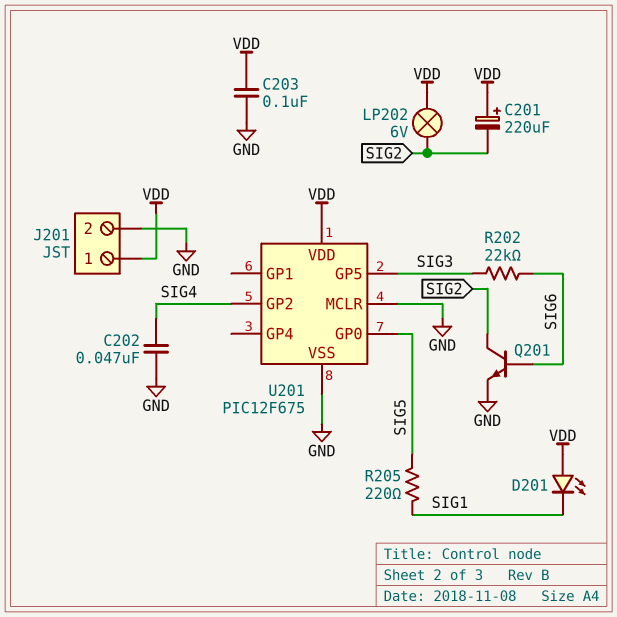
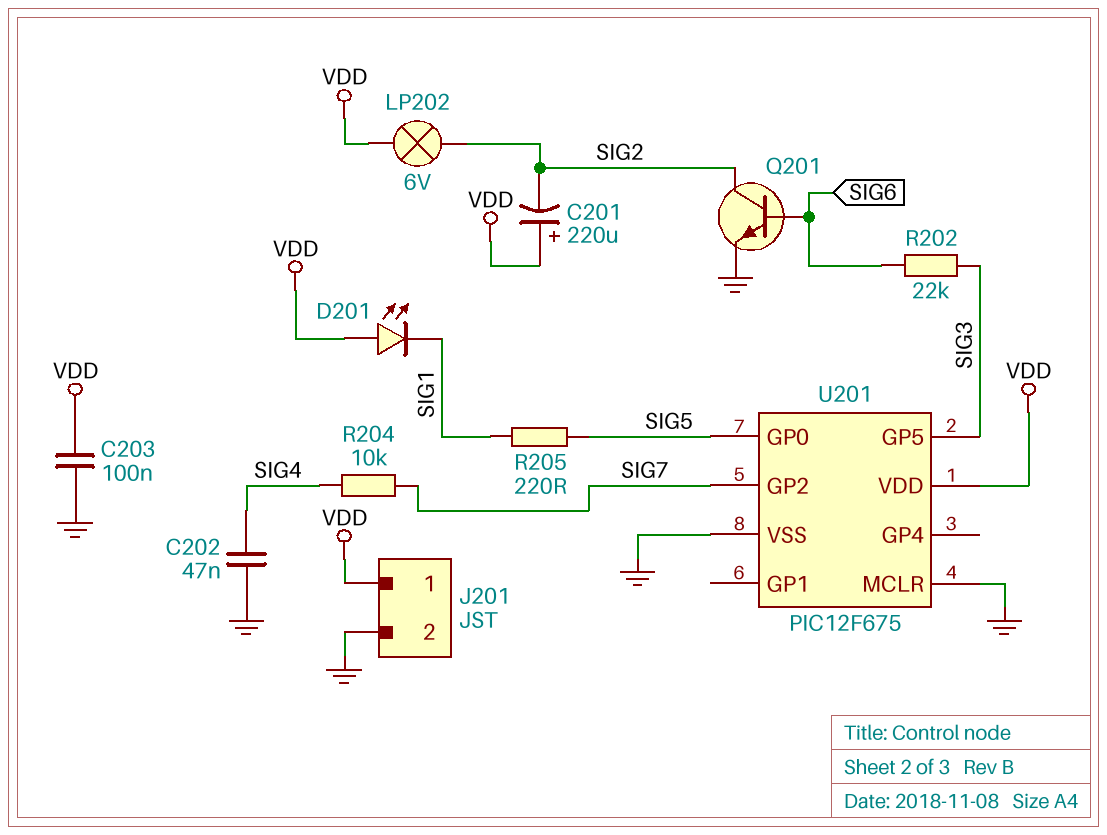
R204: none -> 10k (SIG4, SIG7)
U201 pin GP2: SIG4 -> SIG7

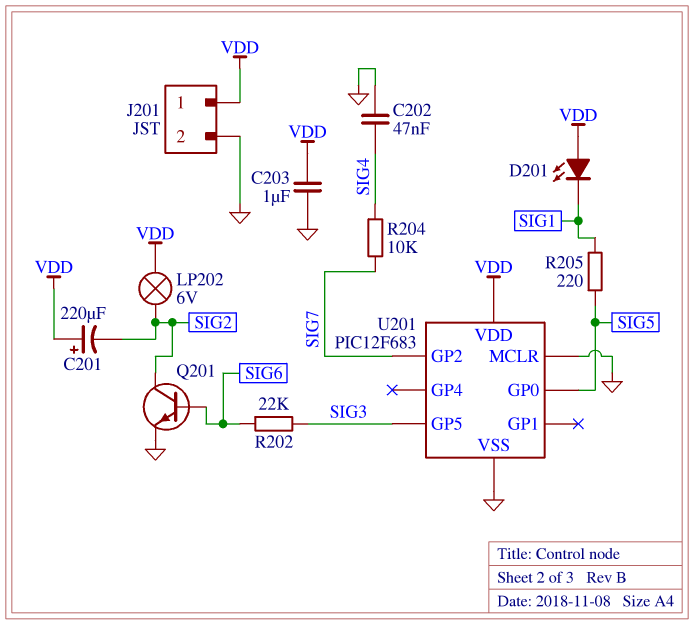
C203: 100nF (GND, VDD) -> 1uF (GND, VDD)
U201: PIC12F675 -> PIC12F683

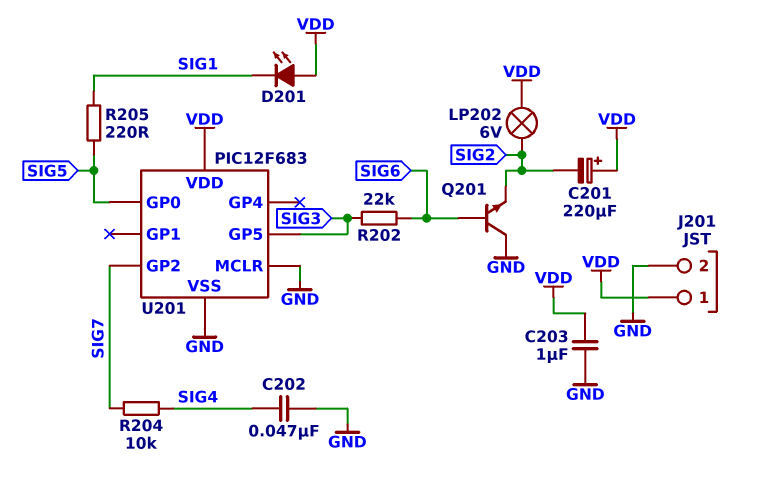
Q201: NPN (B SIG6, C SIG2, E GND) -> NPN (B SIG6, C GND, E SIG2)

